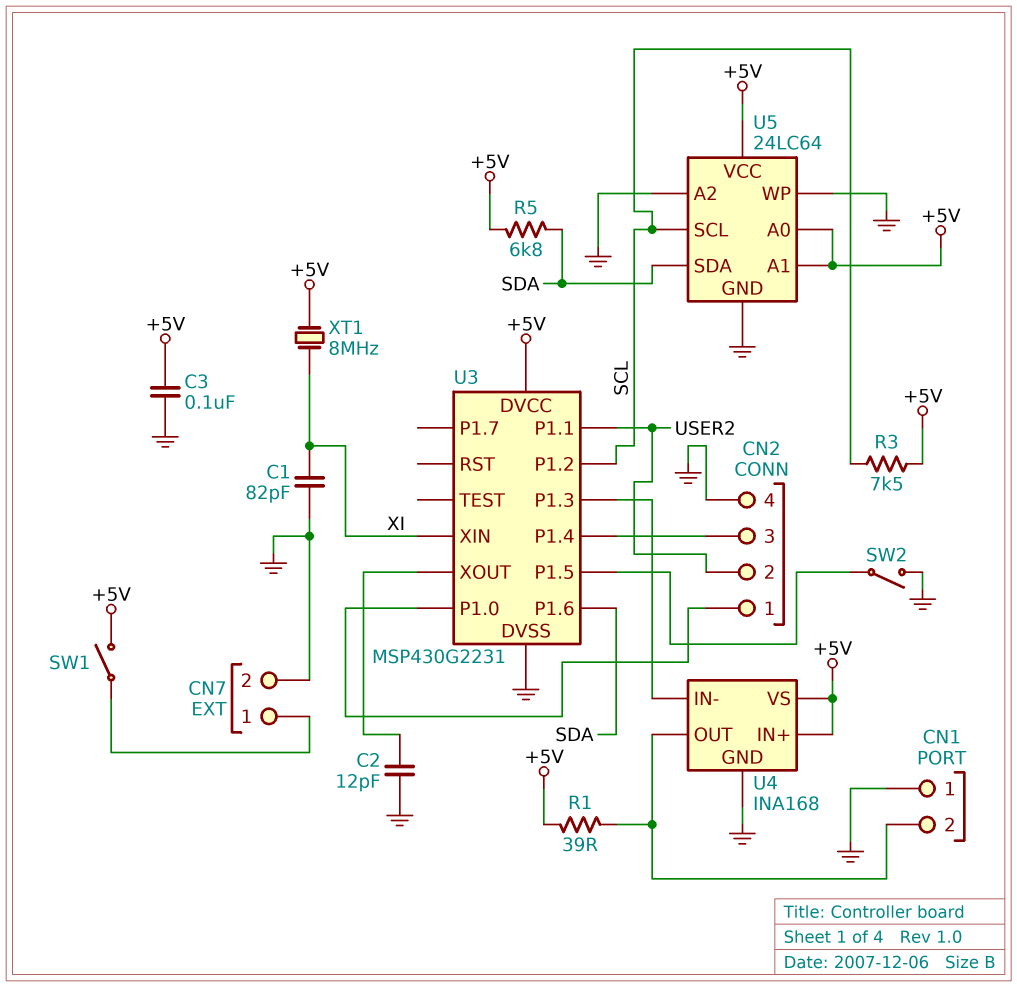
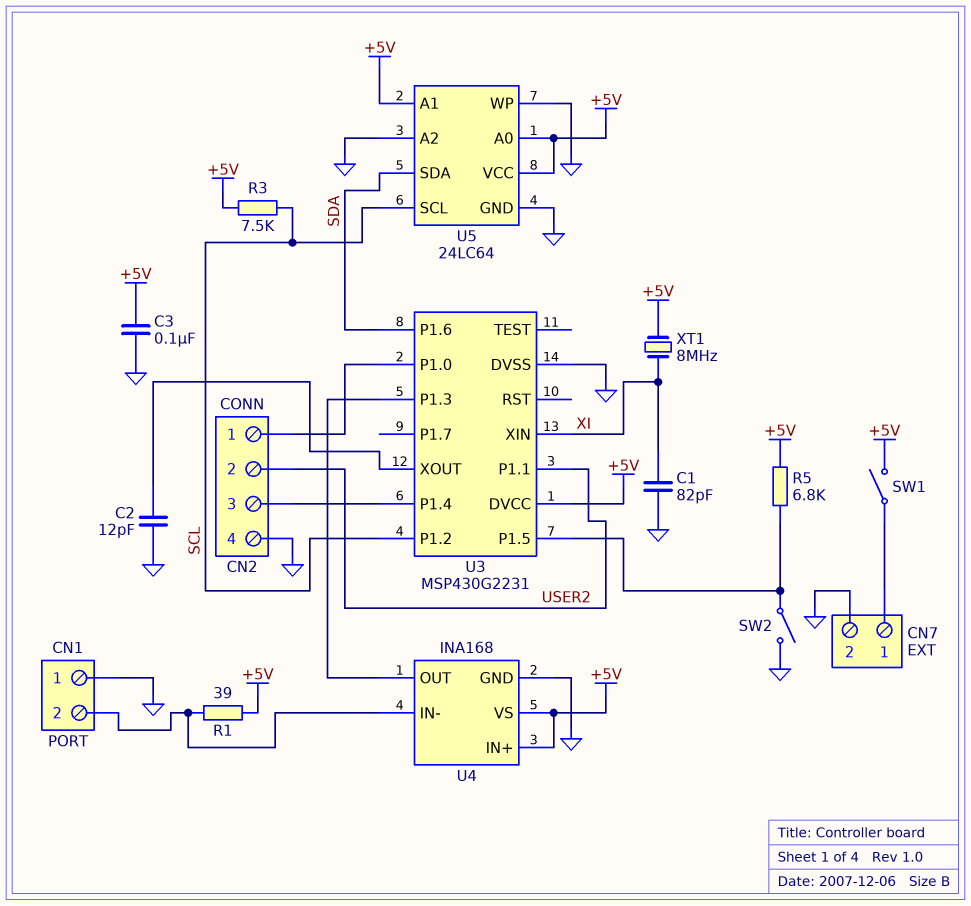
R5: 6.8k (+5V, SDA) -> 6.8k (+5V, U3/P1.5)
U4 pin IN-: U3/P1.3 -> CN1/2
U4 pin OUT: CN1/2 -> U3/P1.3

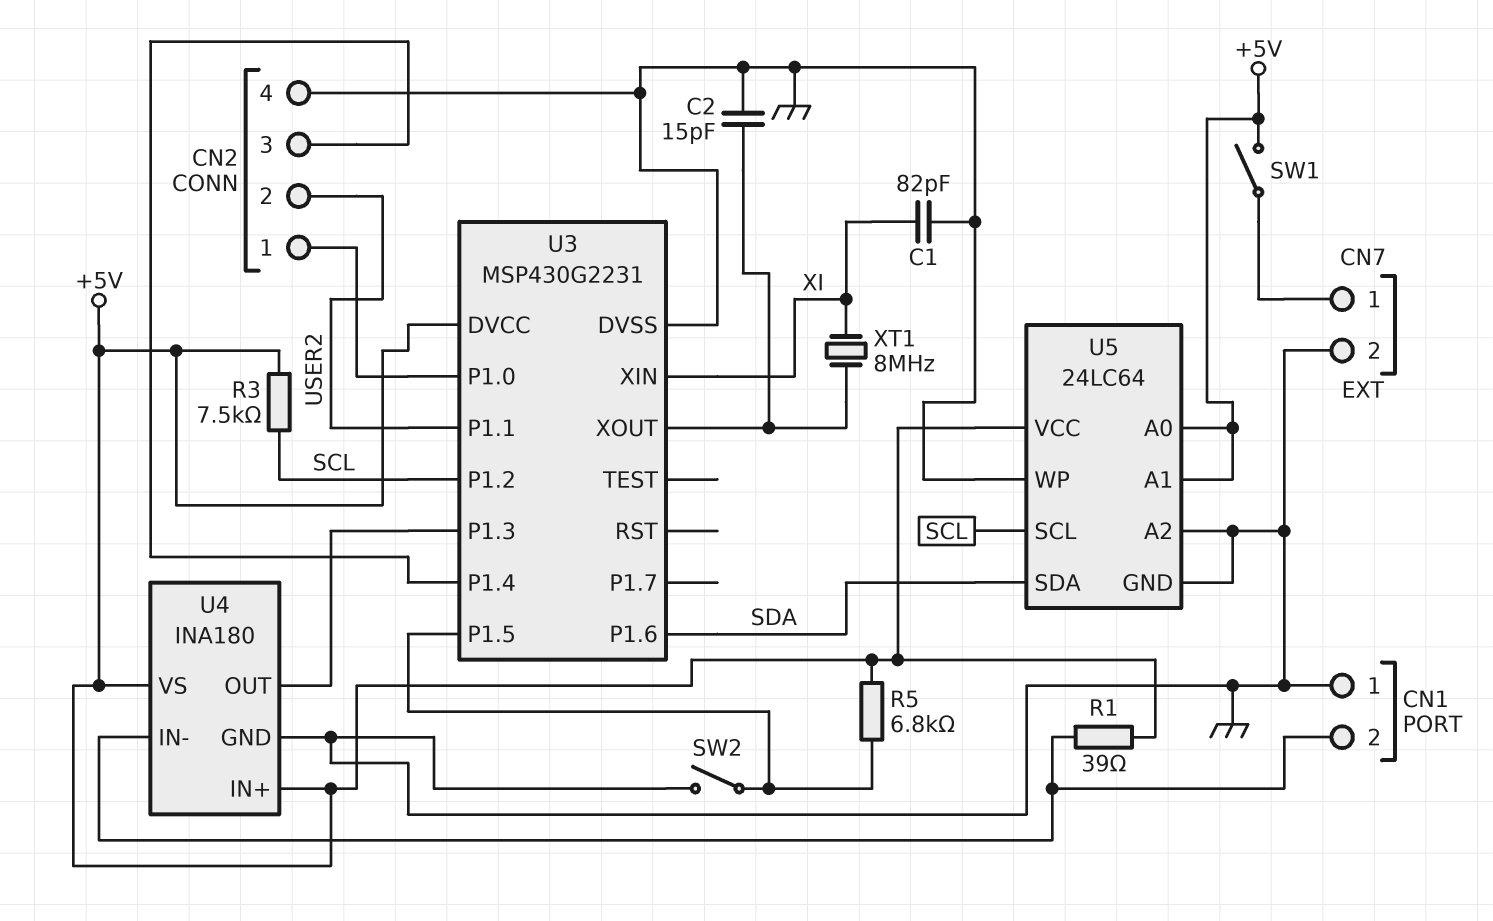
C2: 12pF (GND, U3/XOUT) -> 15pF (GND, U3/XOUT)
C3: 100nF (+5V, GND) -> none
U4: INA168 -> INA180
XT1: 8MHz (+5V, XI) -> 8MHz (U3/XOUT, XI)

